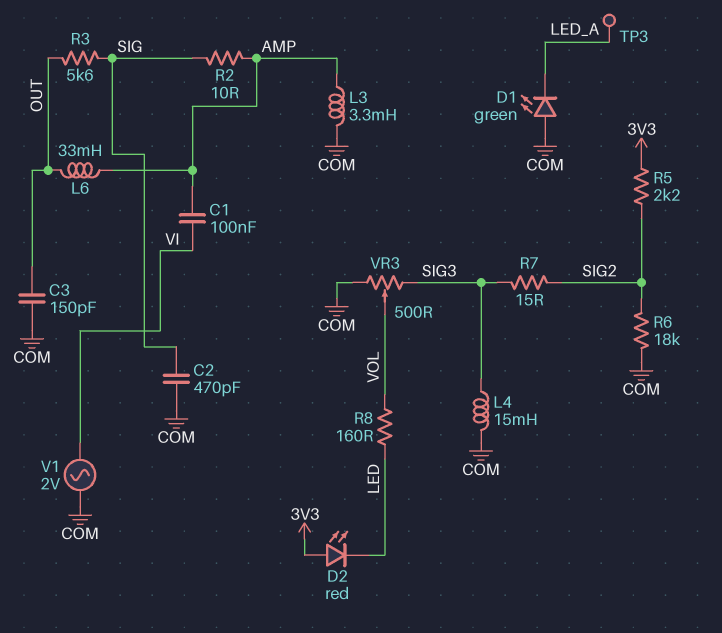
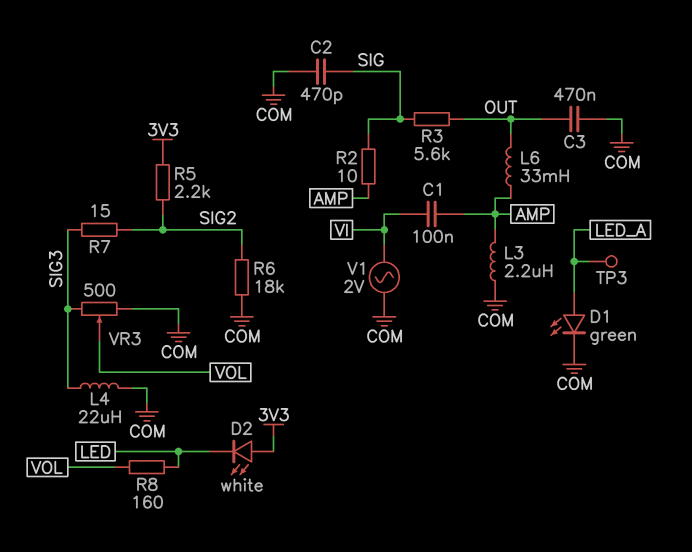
C3: 150pF (COM, OUT) -> 470nF (COM, OUT)
D1: LED green (A COM, K LED_A) -> LED green (A LED_A, K COM)
D2: LED red (A 3V3, K LED) -> LED white (A 3V3, K LED)
L3: 3.3mH (AMP, COM) -> 2.2uH (AMP, COM)
L4: 15mH (COM, SIG3) -> 22uH (COM, SIG3)

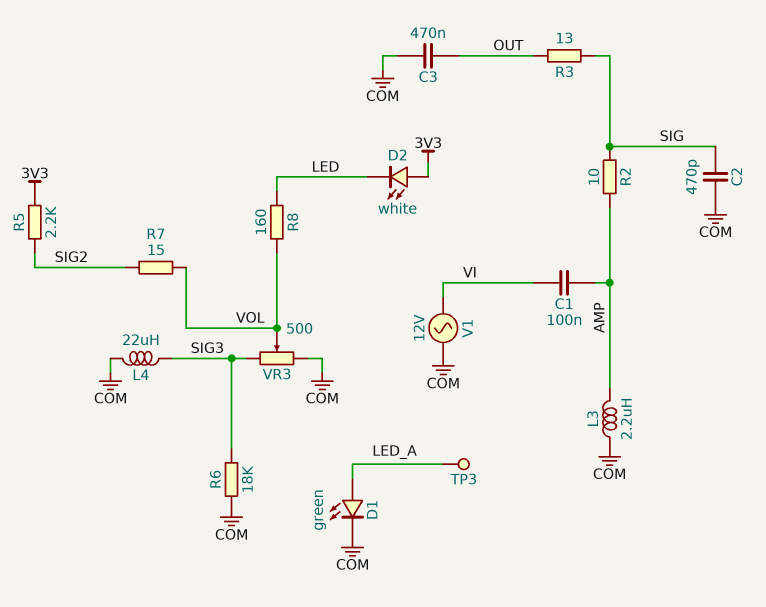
L6: 33mH (AMP, OUT) -> none
R3: 5.6k (OUT, SIG) -> 13 (OUT, SIG)
R6: 18k (COM, SIG2) -> 18k (COM, SIG3)
R7: 15 (SIG2, SIG3) -> 15 (SIG2, VOL)
V1: AC 2V (COM, VI) -> AC 12V (COM, VI)

